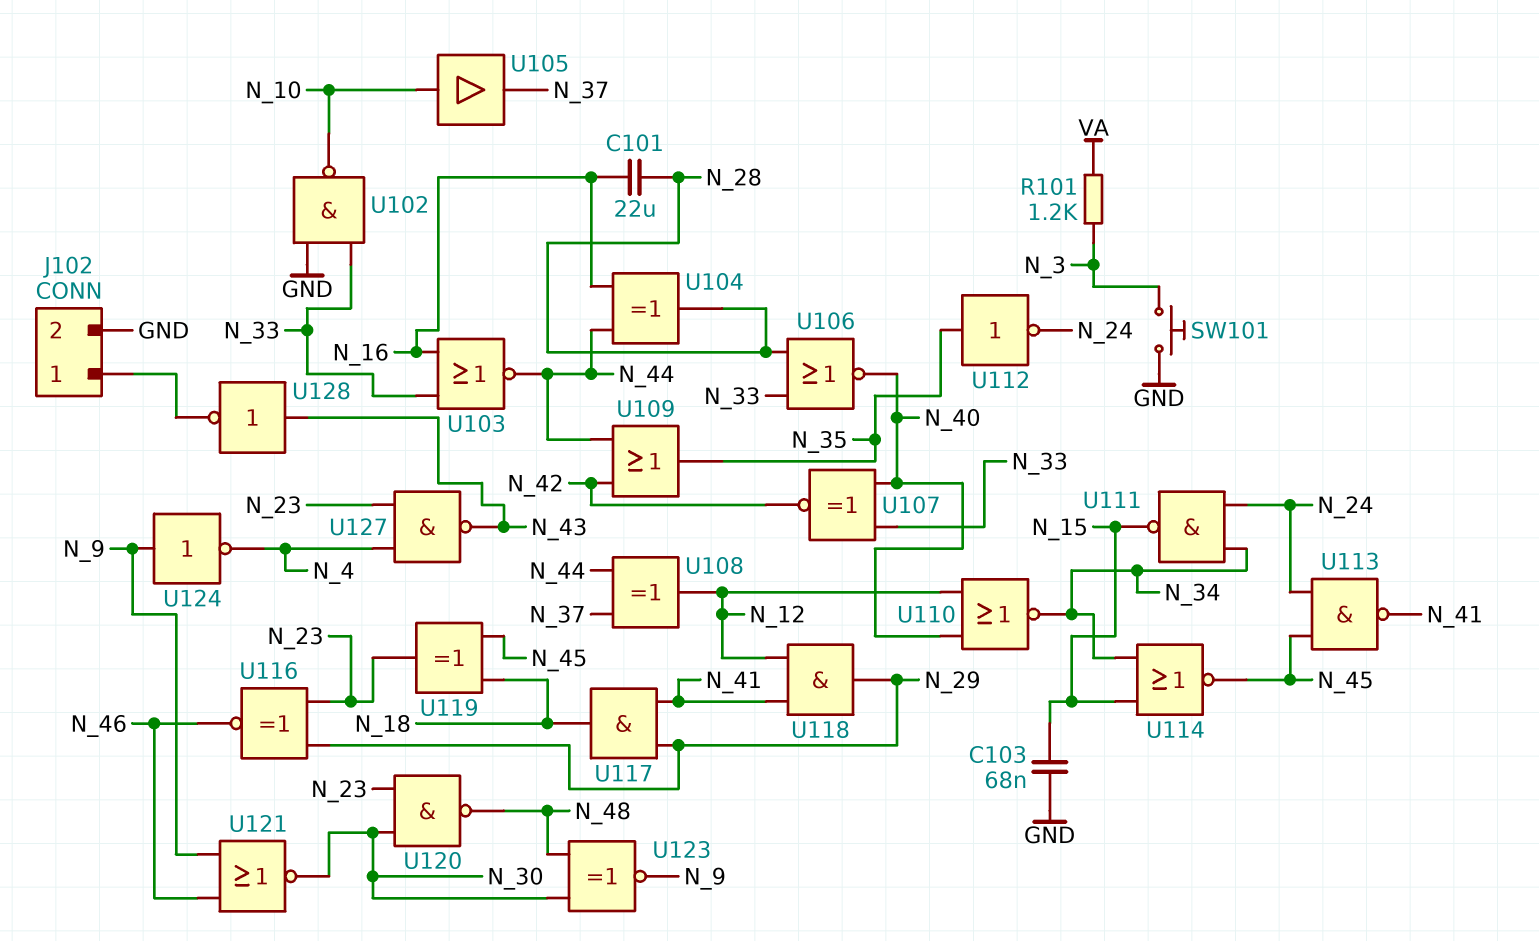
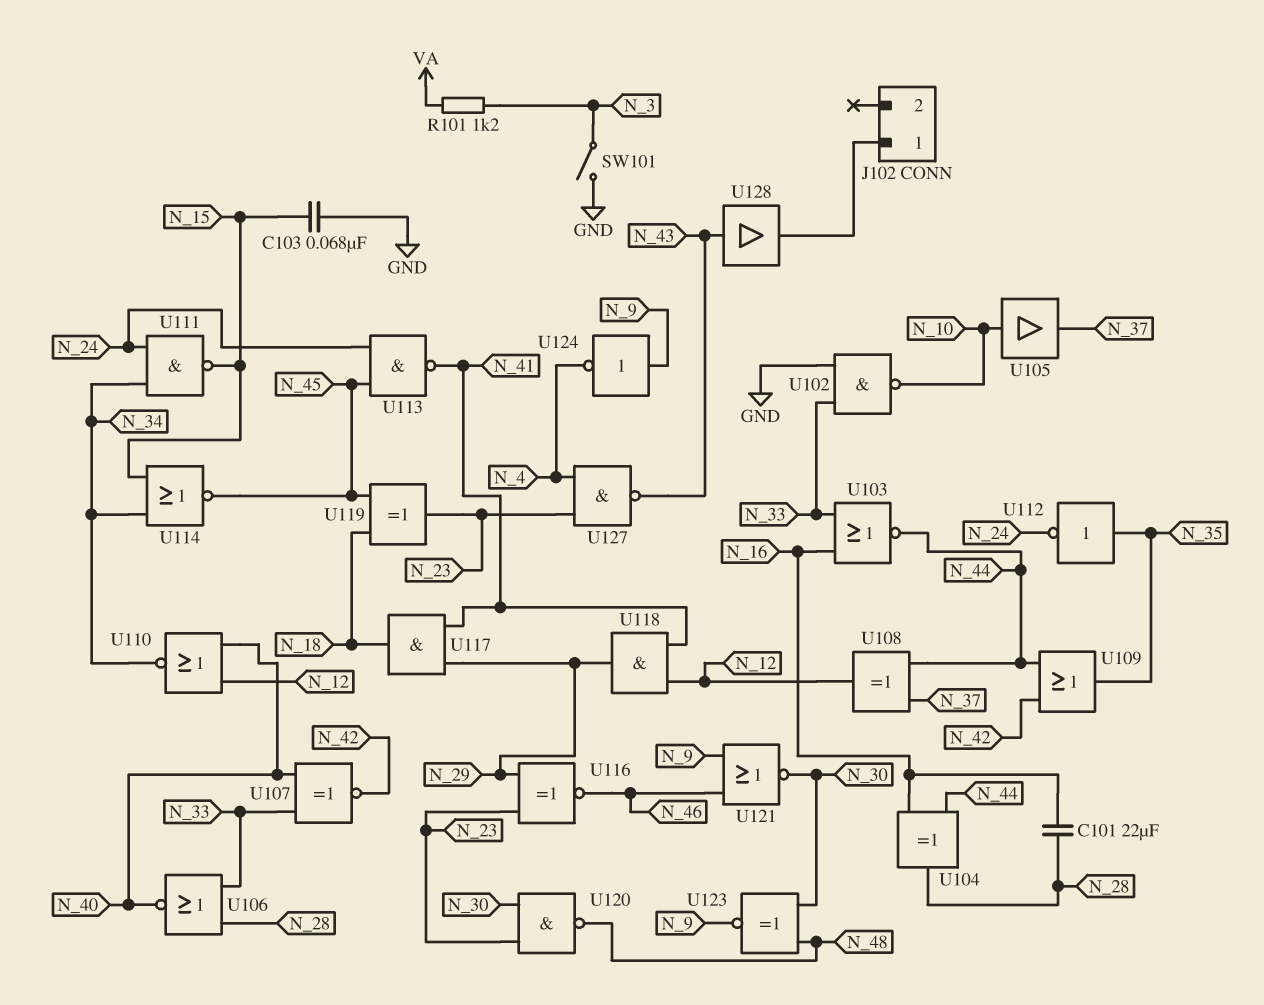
J102 pin 2: GND -> none
SW101: button (GND, N_3) -> switch (GND, N_3)
U128: NOT (in N_43, out J102/1) -> buffer (in N_43, out J102/1)

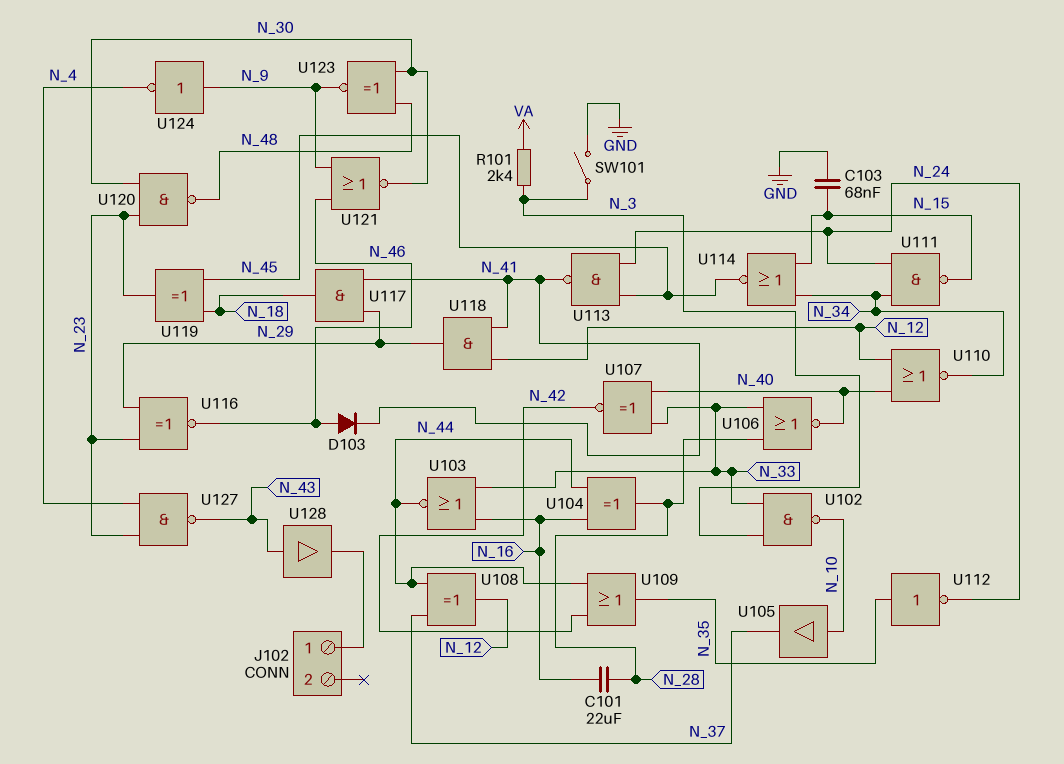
D103: none -> diode (A N_46, K N_41)
R101: 1.2k (N_3, VA) -> 2.4k (N_3, VA)
U102: NAND (in GND, in N_33, out N_10) -> NAND (in N_3, in N_33, out N_10)

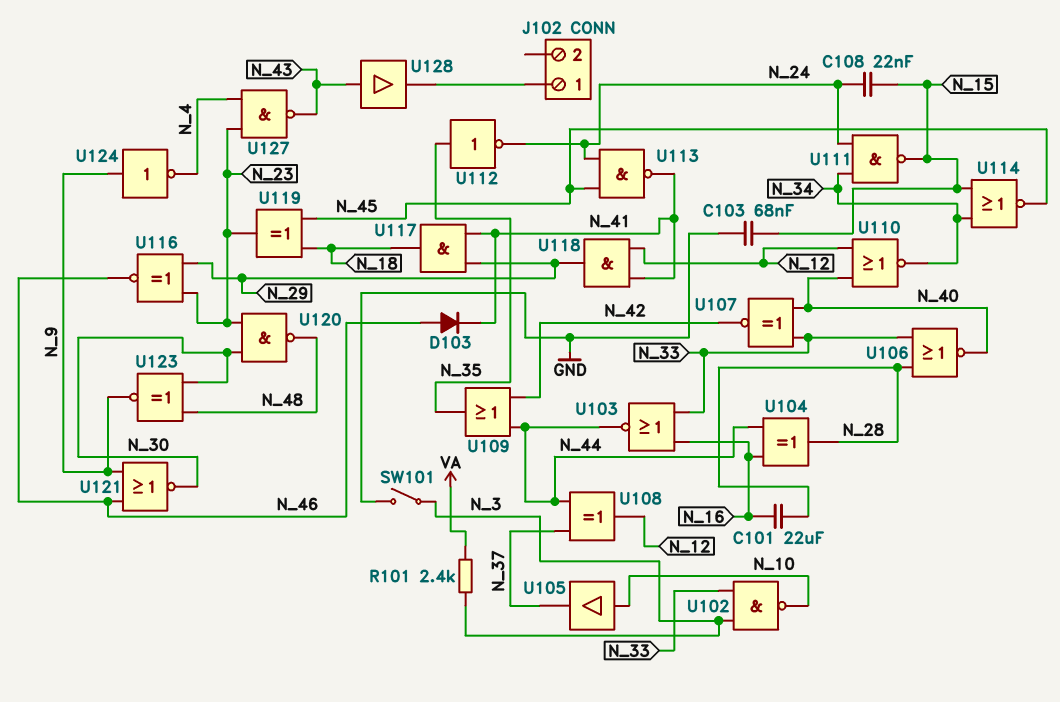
C108: none -> 22nF (N_15, N_24)

